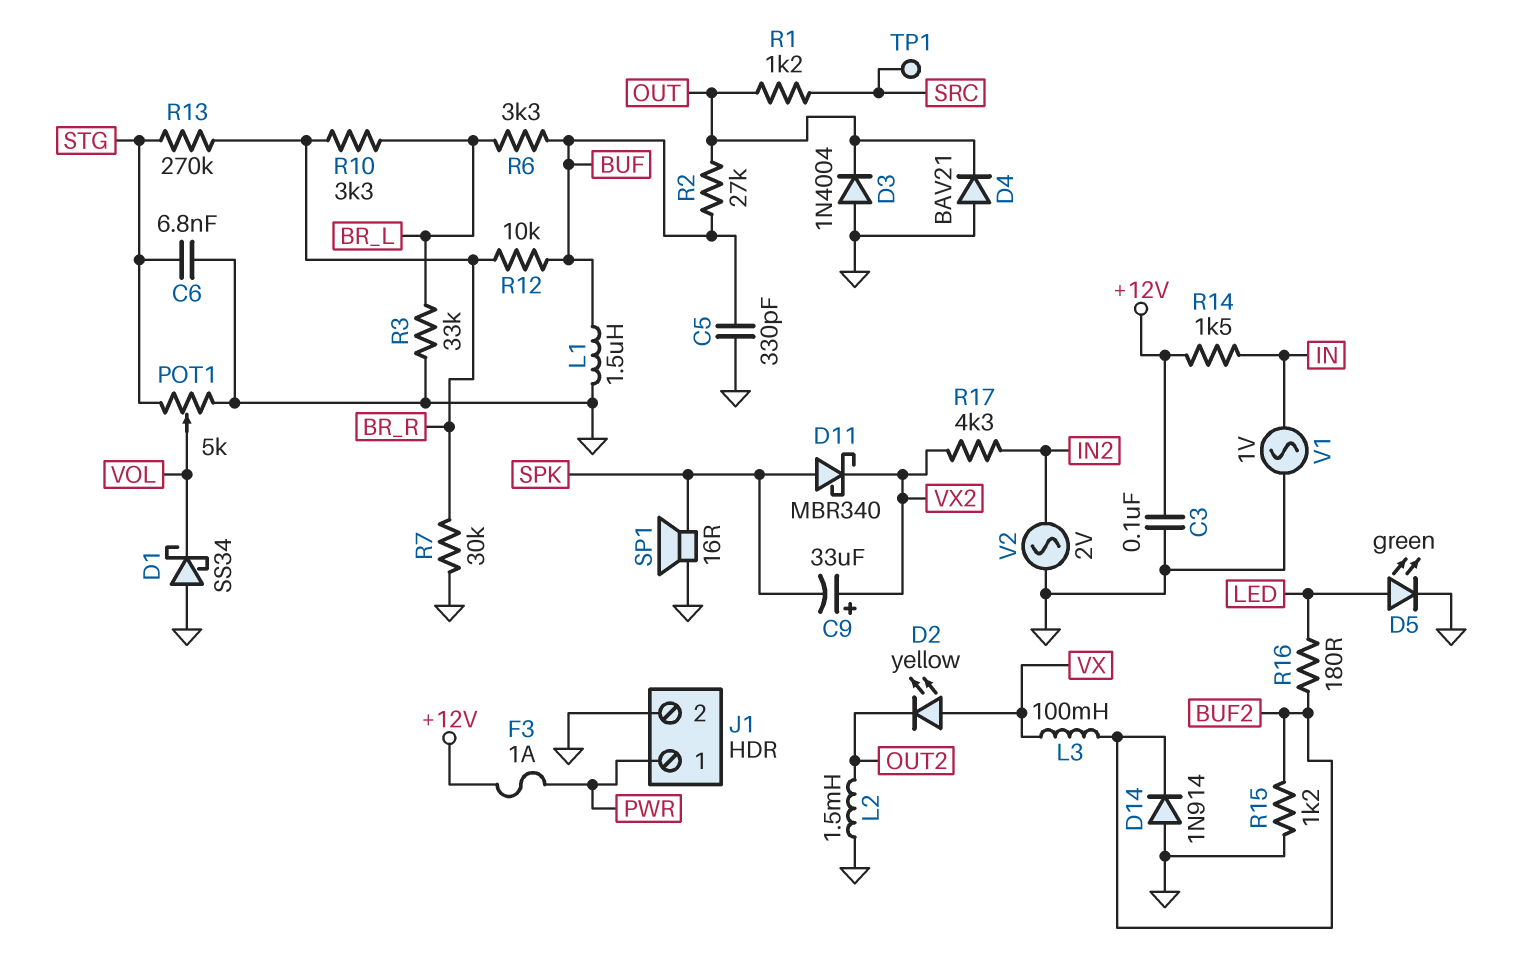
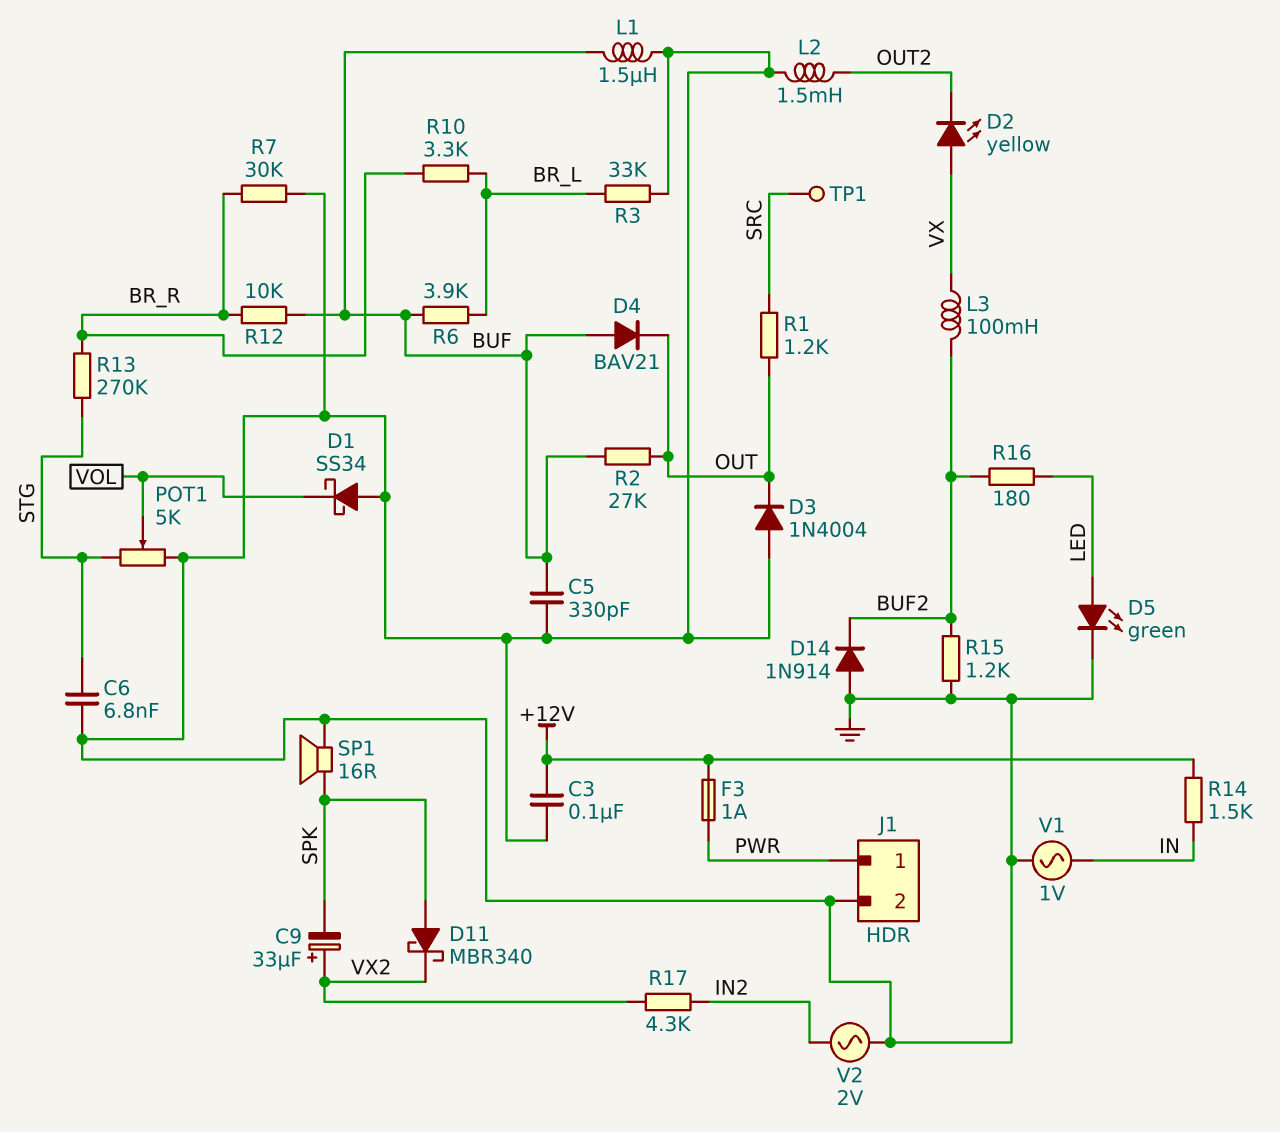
D4: diode BAV21 (A GND, K OUT) -> diode BAV21 (A BUF, K OUT)
R6: 3.3k (BR_L, BUF) -> 3.9k (BR_L, BUF)

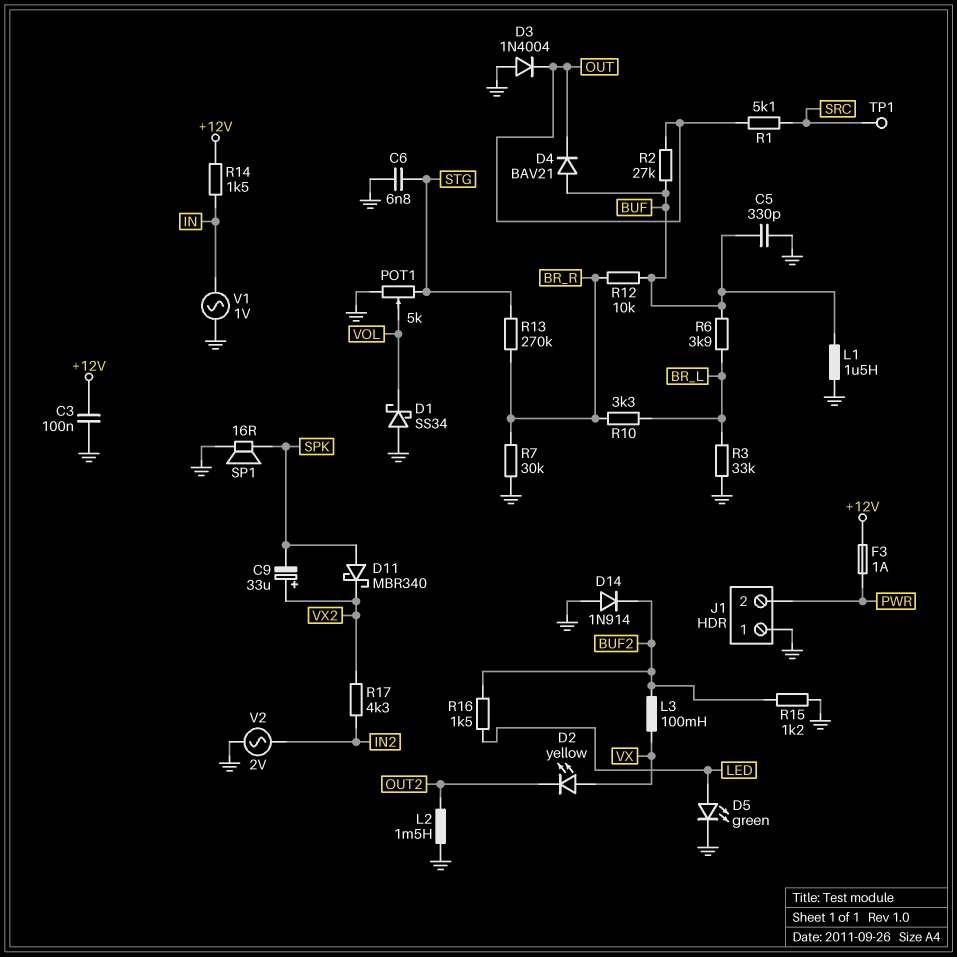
J1 pin 1: PWR -> GND
J1 pin 2: GND -> PWR
R1: 1.2k (OUT, SRC) -> 5.1k (OUT, SRC)
R16: 180 (BUF2, LED) -> 1.5k (BUF2, LED)

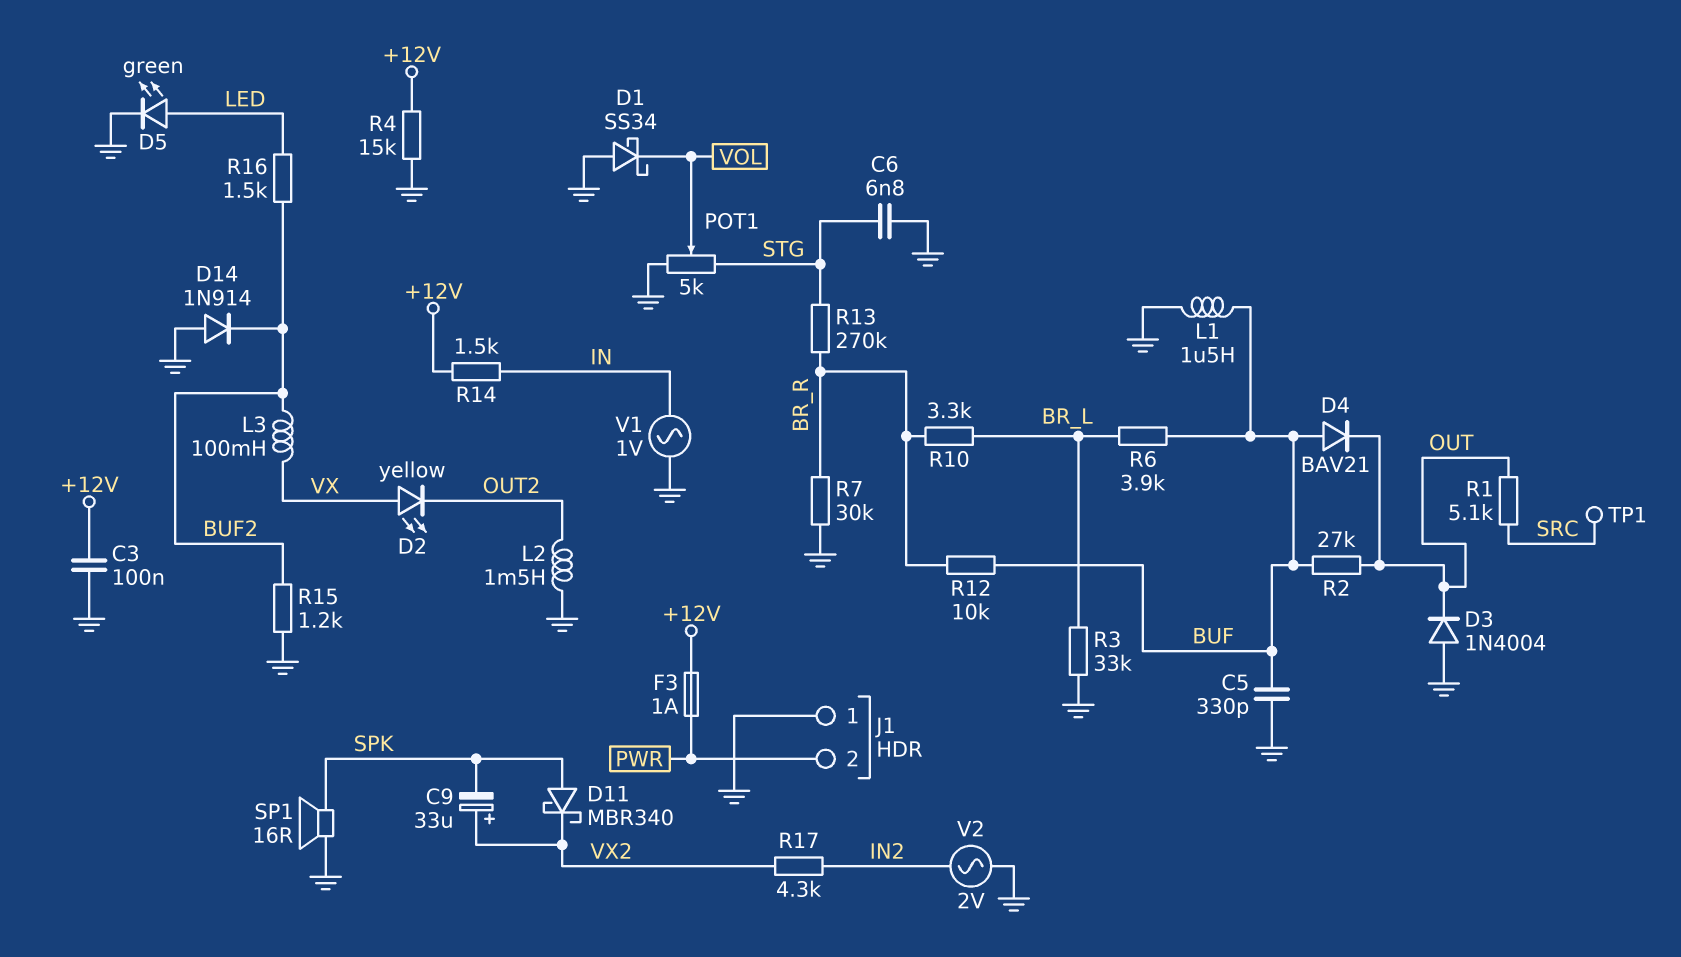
R4: none -> 15k (+12V, GND)

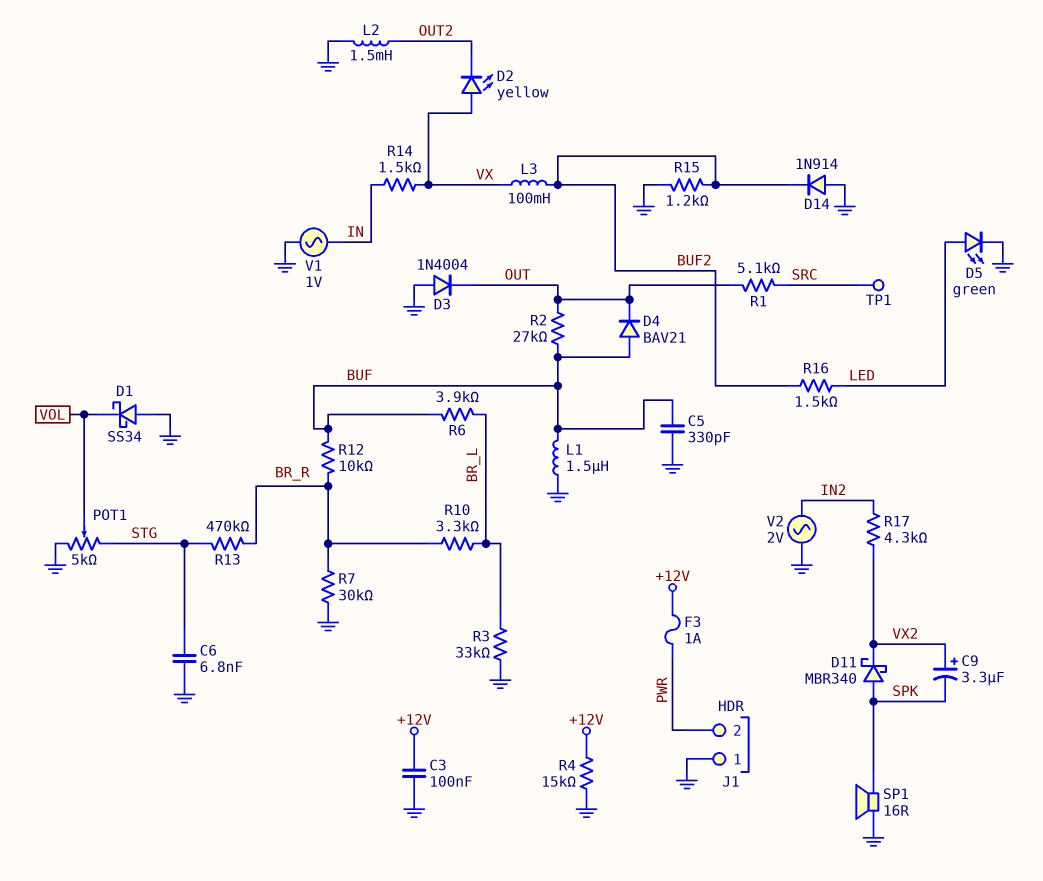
C9: 33uF (plus VX2, minus SPK) -> 3.3uF (plus VX2, minus SPK)
R13: 270k (BR_R, STG) -> 470k (BR_R, STG)
R14: 1.5k (+12V, IN) -> 1.5k (IN, VX)

